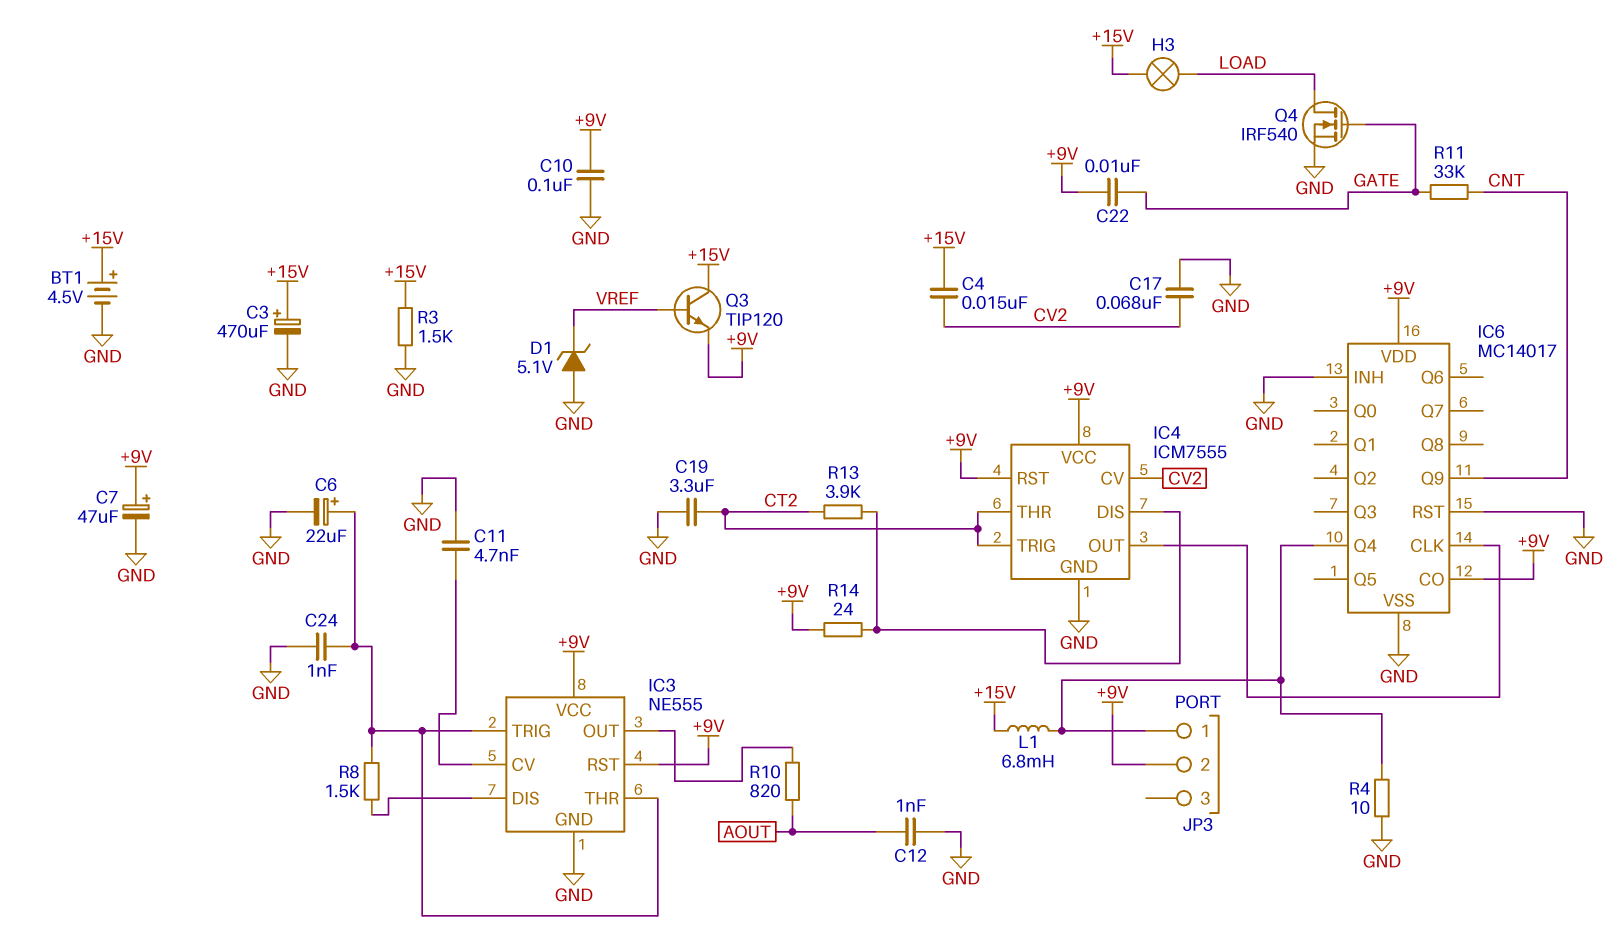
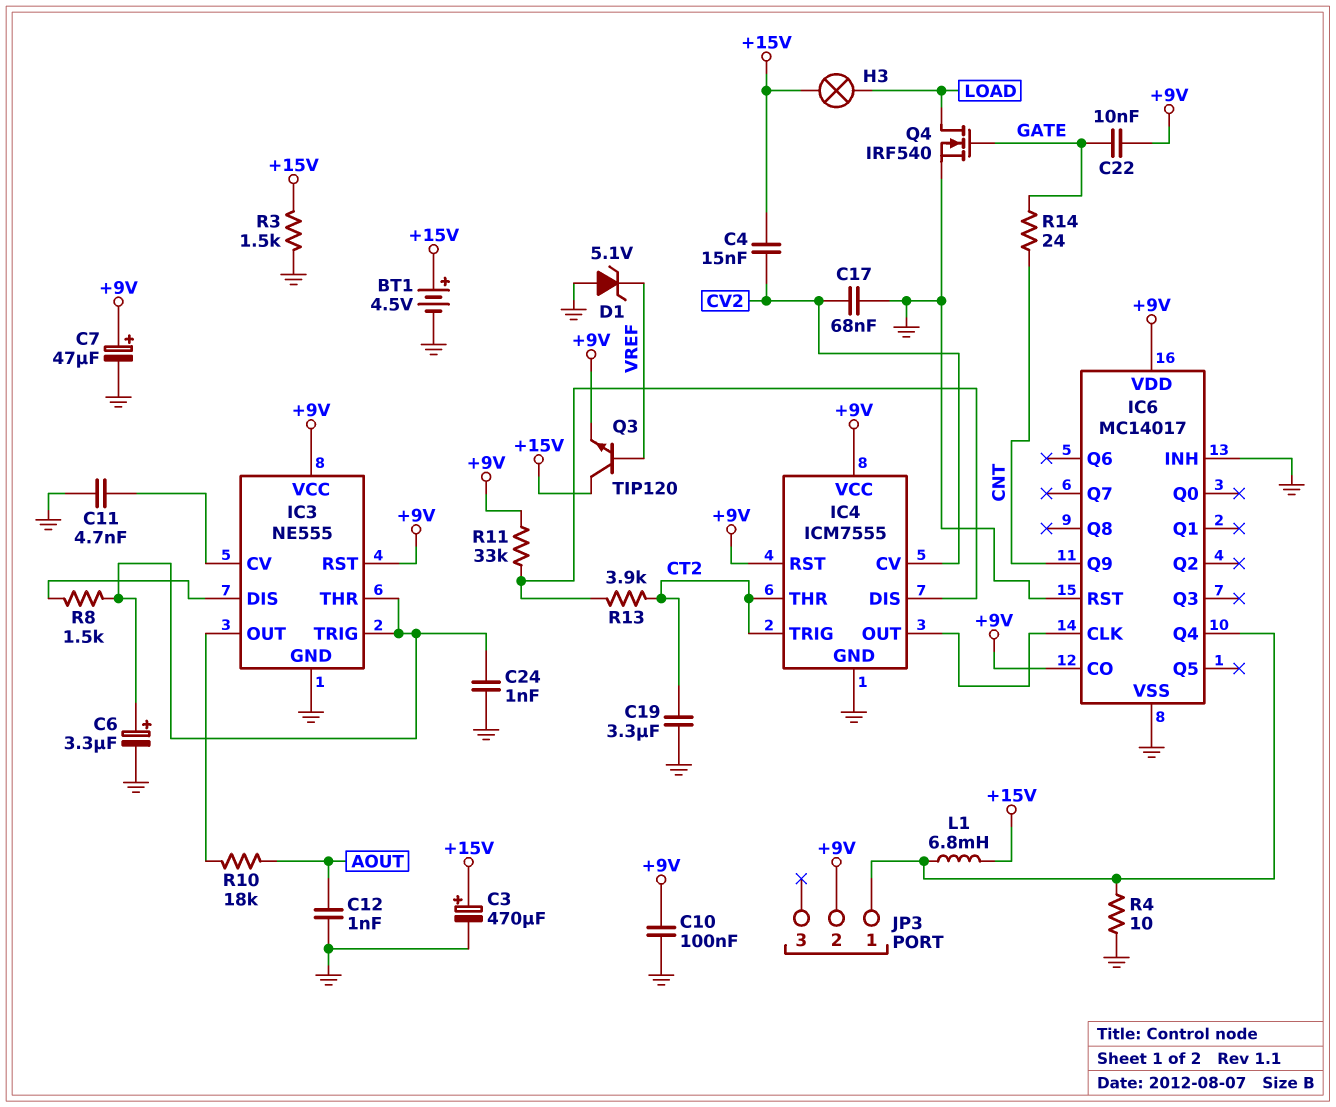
C6: 22uF (plus IC3/THR, minus GND) -> 3.3uF (plus IC3/THR, minus GND)
R10: 820 (AOUT, IC3/OUT) -> 18k (AOUT, IC3/OUT)
R11: 33k (CNT, GATE) -> 33k (+9V, IC4/DIS)
R14: 24 (+9V, IC4/DIS) -> 24 (CNT, GATE)

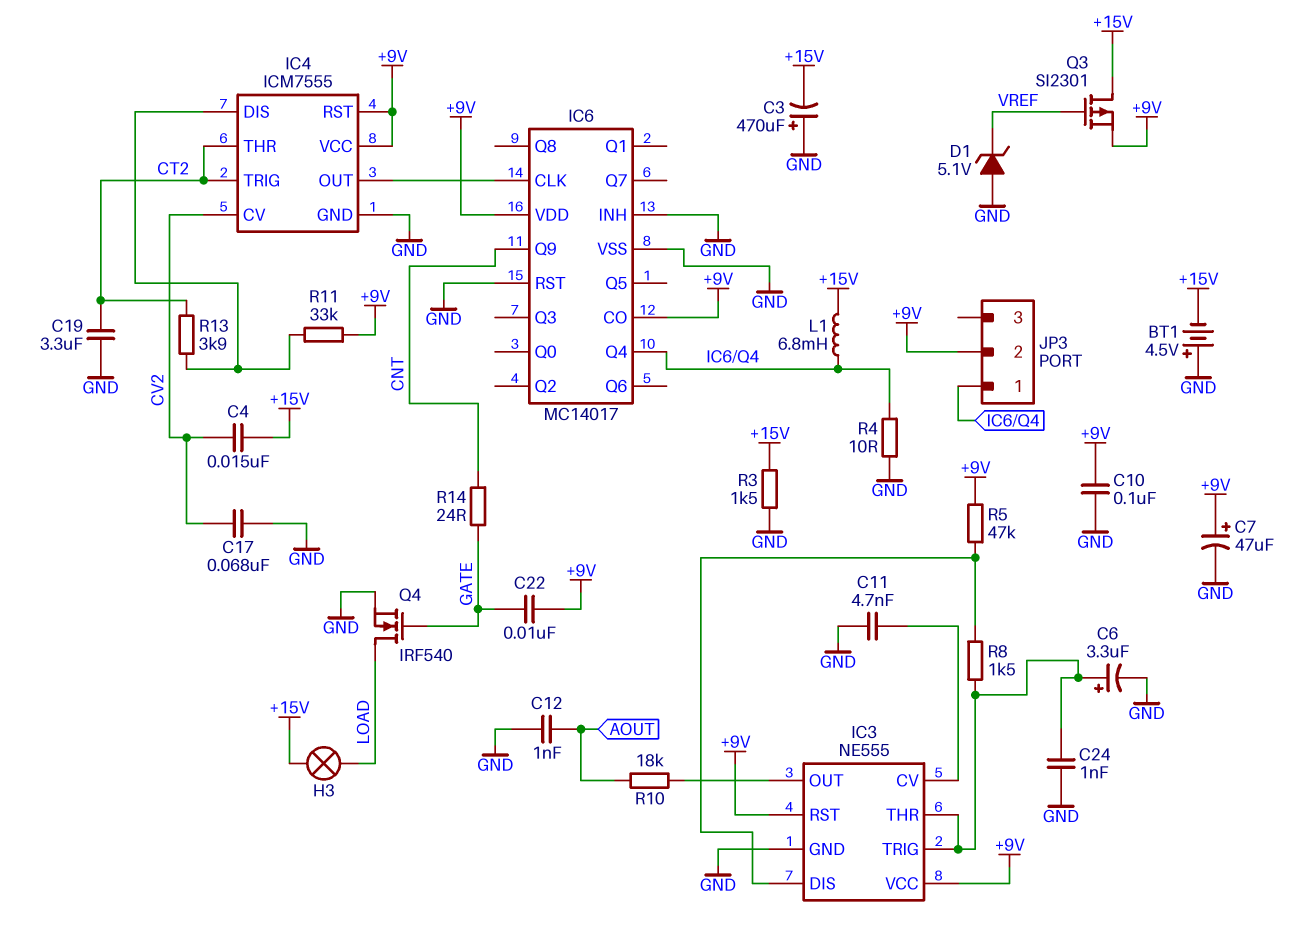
BT1: 4.5V (plus +15V, minus GND) -> 4.5V (plus GND, minus +15V)
C3: 470uF (plus +15V, minus GND) -> 470uF (plus GND, minus +15V)
Q3: NPN TIP120 (B VREF, C +15V, E +9V) -> PMOS SI2301 (G VREF, D +15V, S +9V)
R5: none -> 47k (+9V, IC3/DIS)

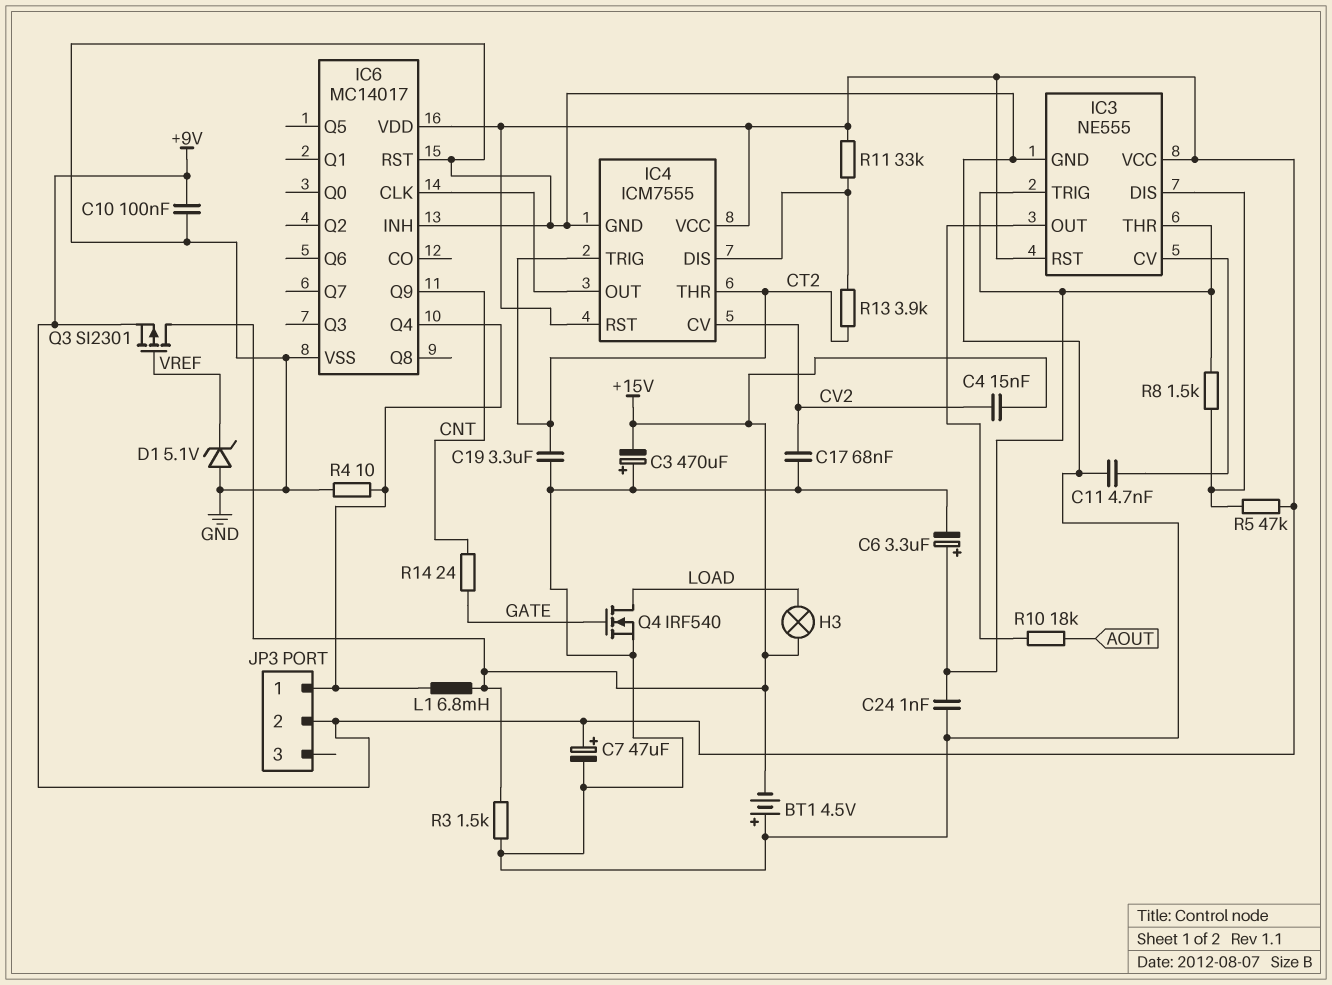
C12: 1nF (AOUT, GND) -> none
C22: 10nF (+9V, GATE) -> none
IC6 pin CO: +9V -> none

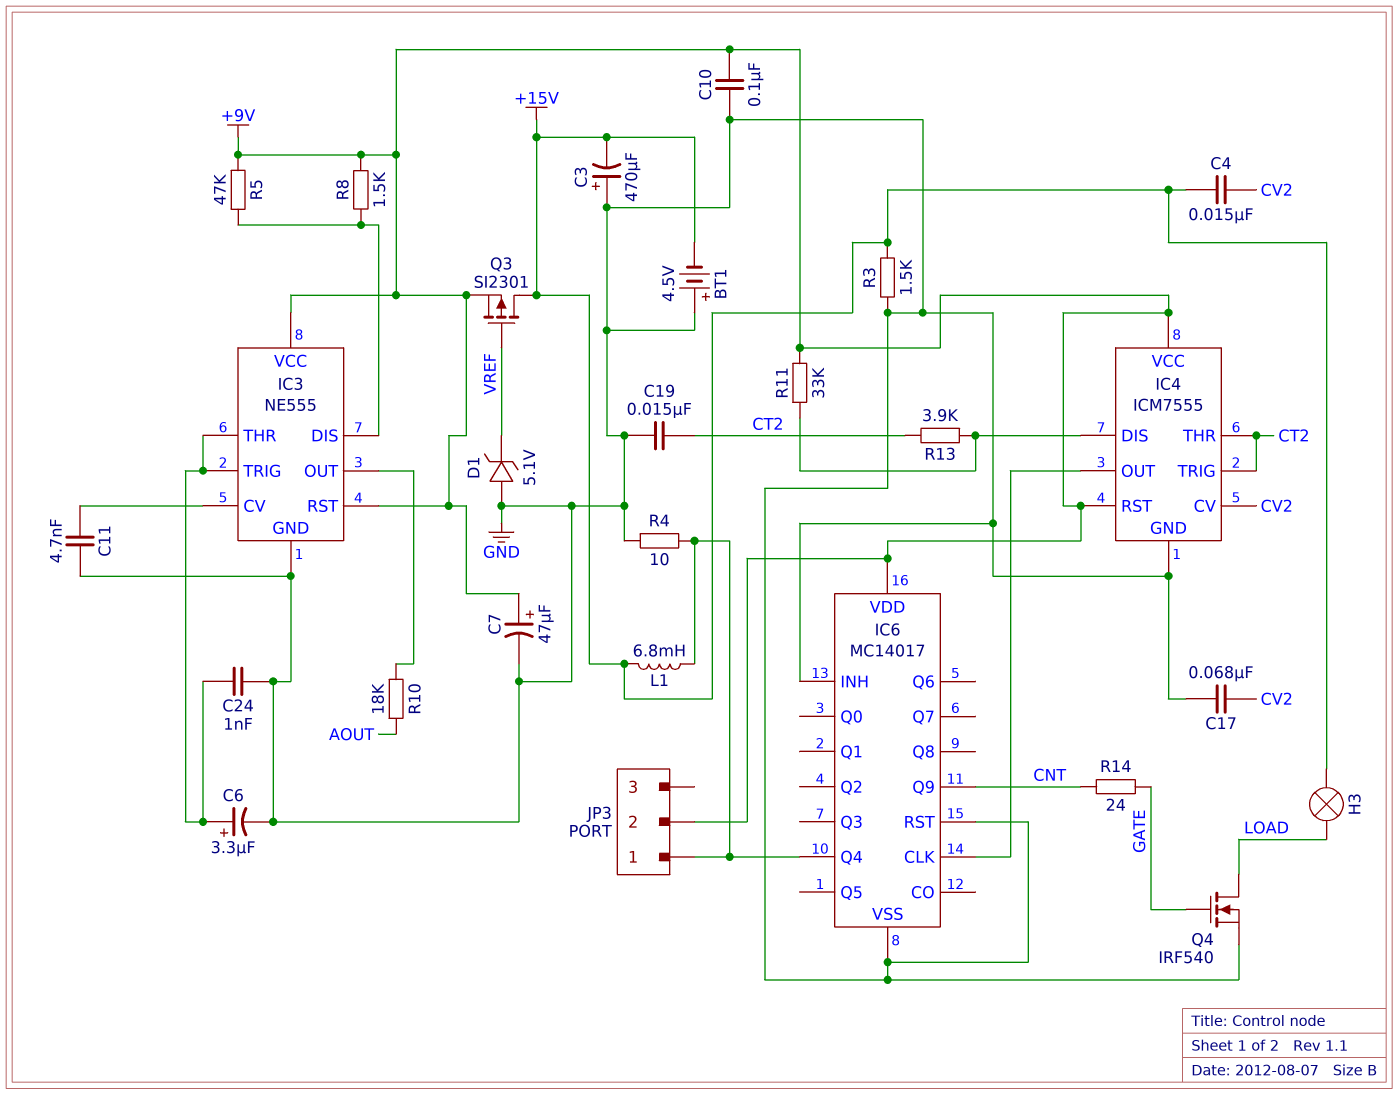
C19: 3.3uF (CT2, GND) -> 15nF (CT2, GND)
R8: 1.5k (IC3/DIS, IC3/THR) -> 1.5k (+9V, IC3/DIS)

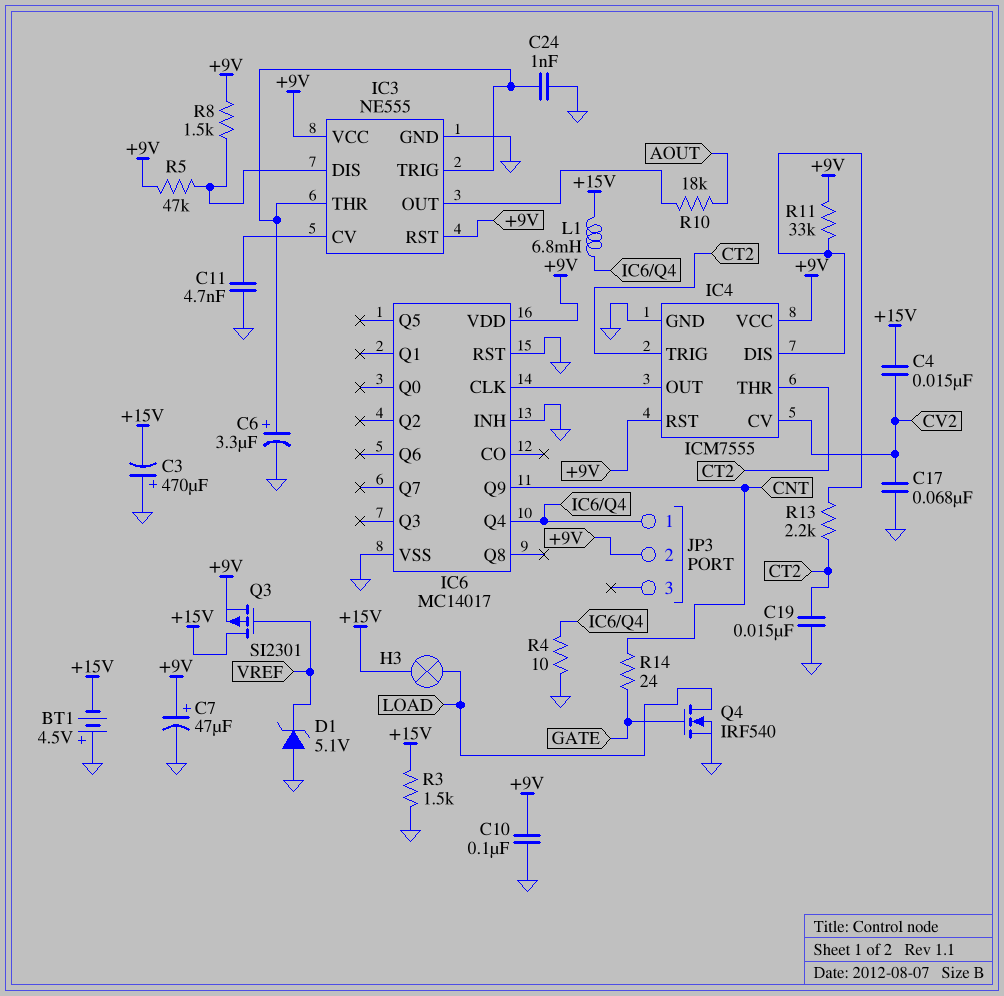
R13: 3.9k (CT2, IC4/DIS) -> 2.2k (CT2, IC4/DIS)

